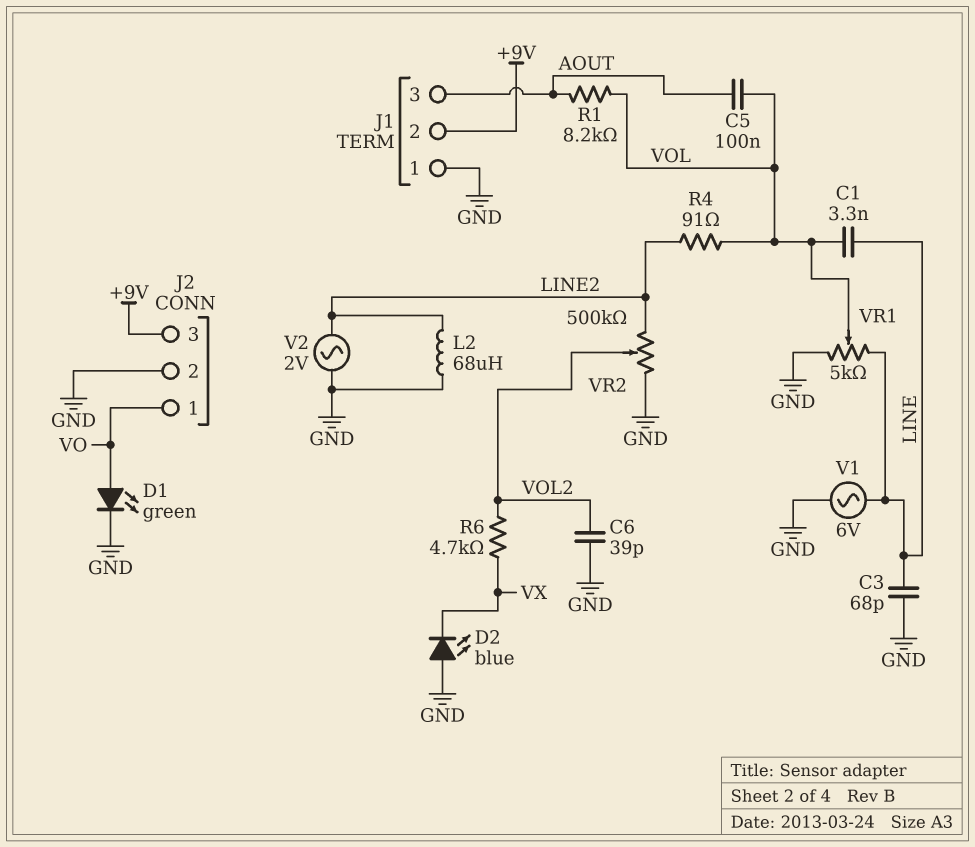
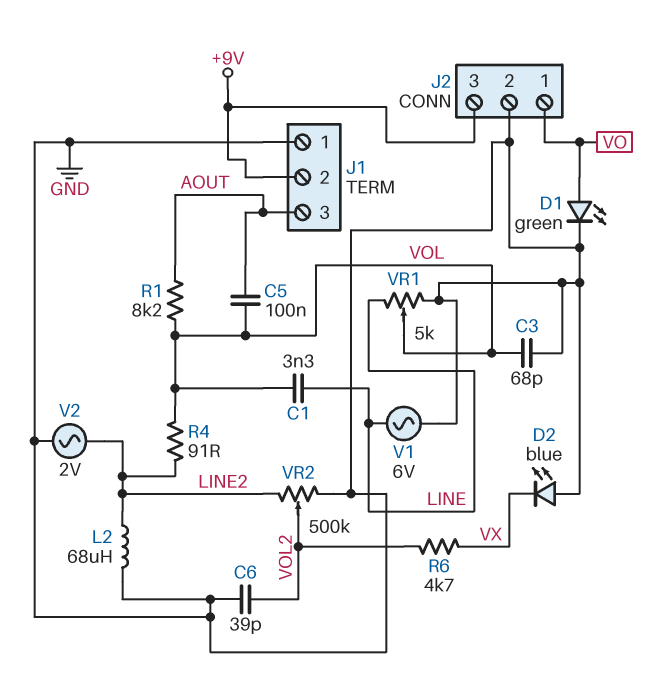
C3: 68pF (GND, LINE) -> 68pF (GND, VOL)

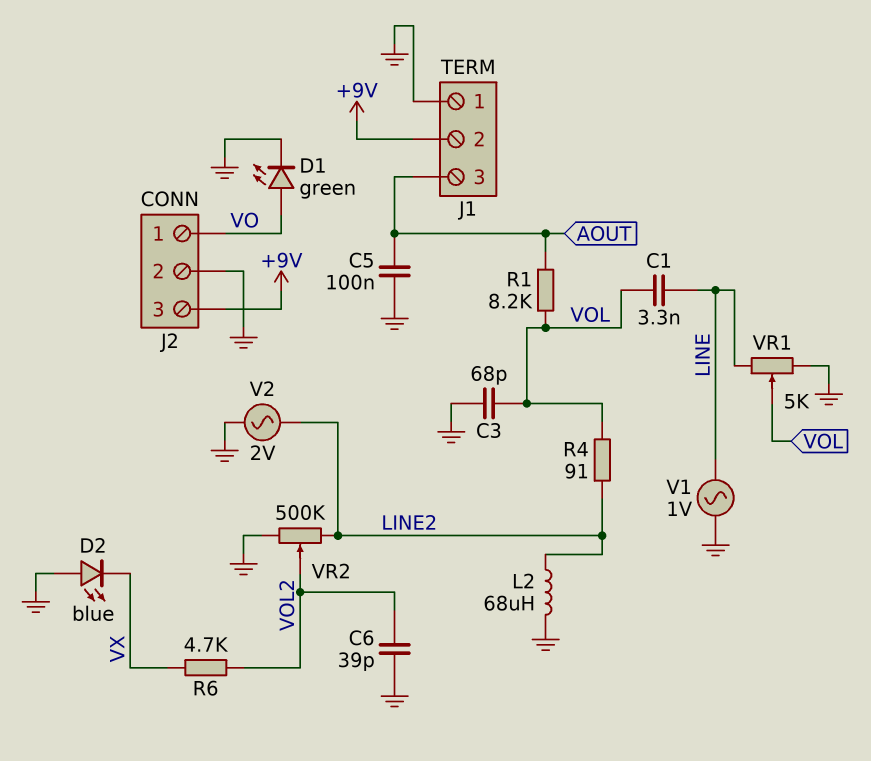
C5: 100nF (AOUT, VOL) -> 100nF (AOUT, GND)
V1: AC 6V (GND, LINE) -> AC 1V (GND, LINE)

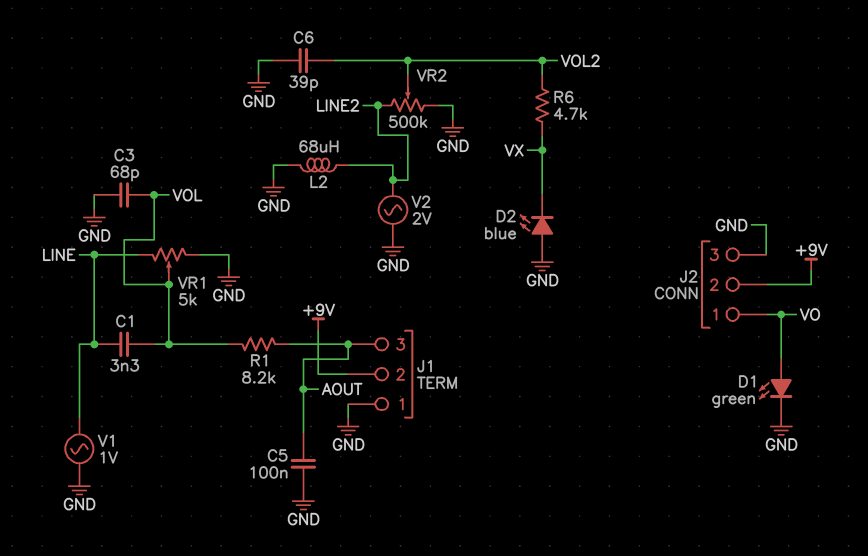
J2 pin 2: GND -> +9V
J2 pin 3: +9V -> GND
R4: 91 (LINE2, VOL) -> none

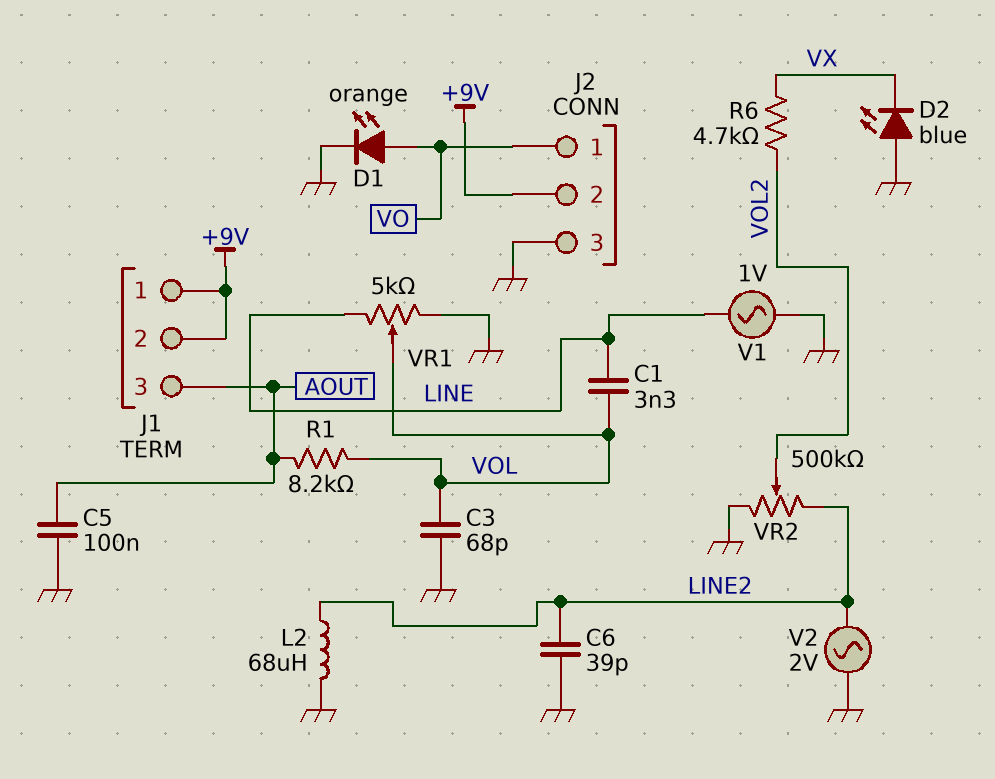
C6: 39pF (GND, VOL2) -> 39pF (GND, LINE2)
D1: LED green (A VO, K GND) -> LED orange (A VO, K GND)
J1 pin 1: GND -> +9V

